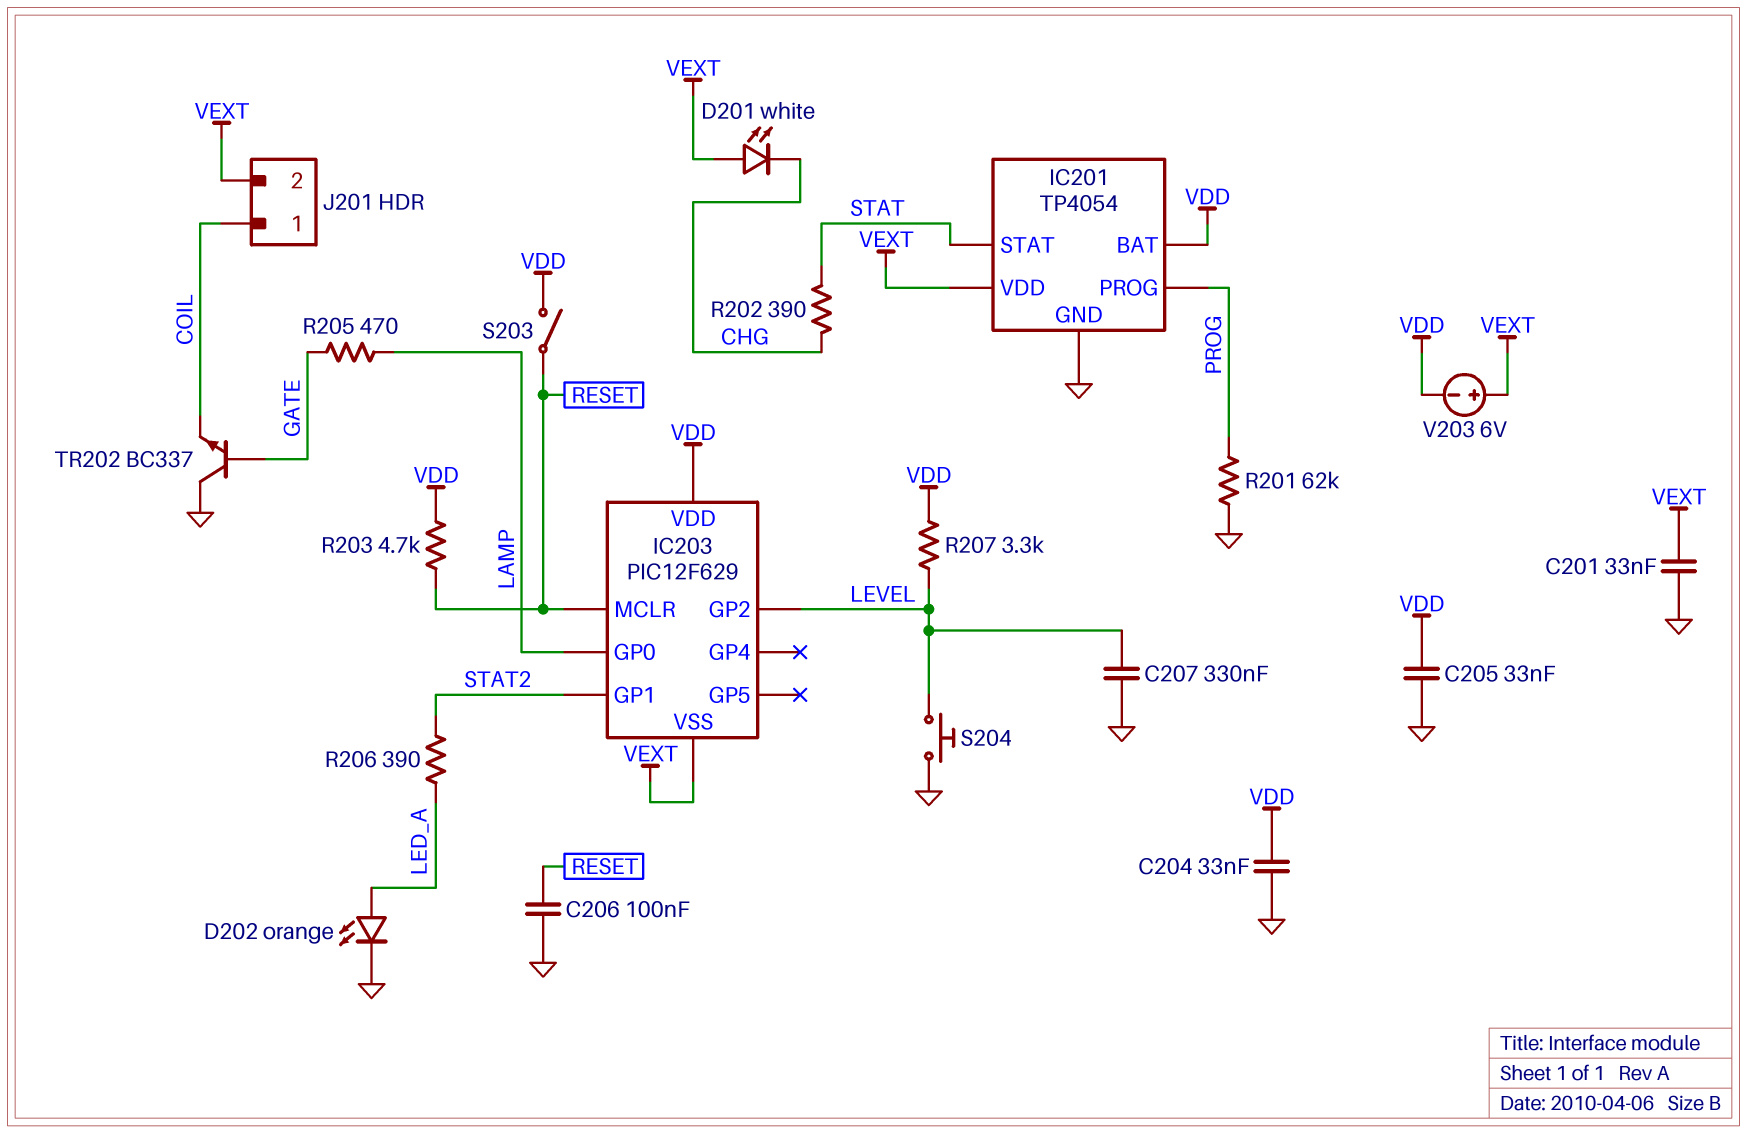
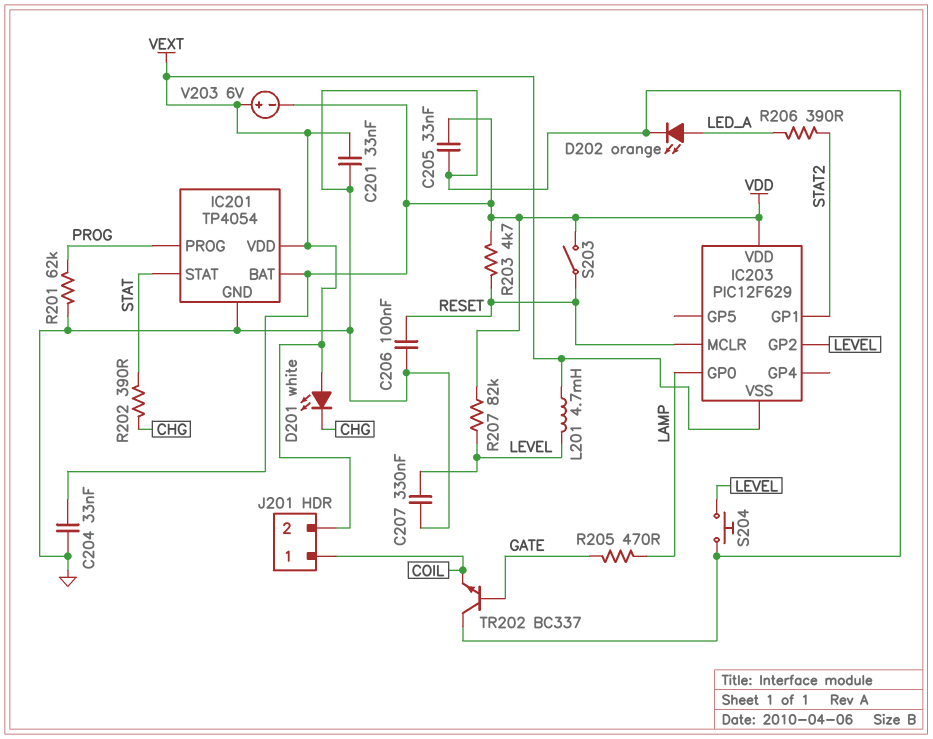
L201: none -> 4.7mH (LEVEL, VEXT)
R207: 3.3k (LEVEL, VDD) -> 82k (LEVEL, VDD)

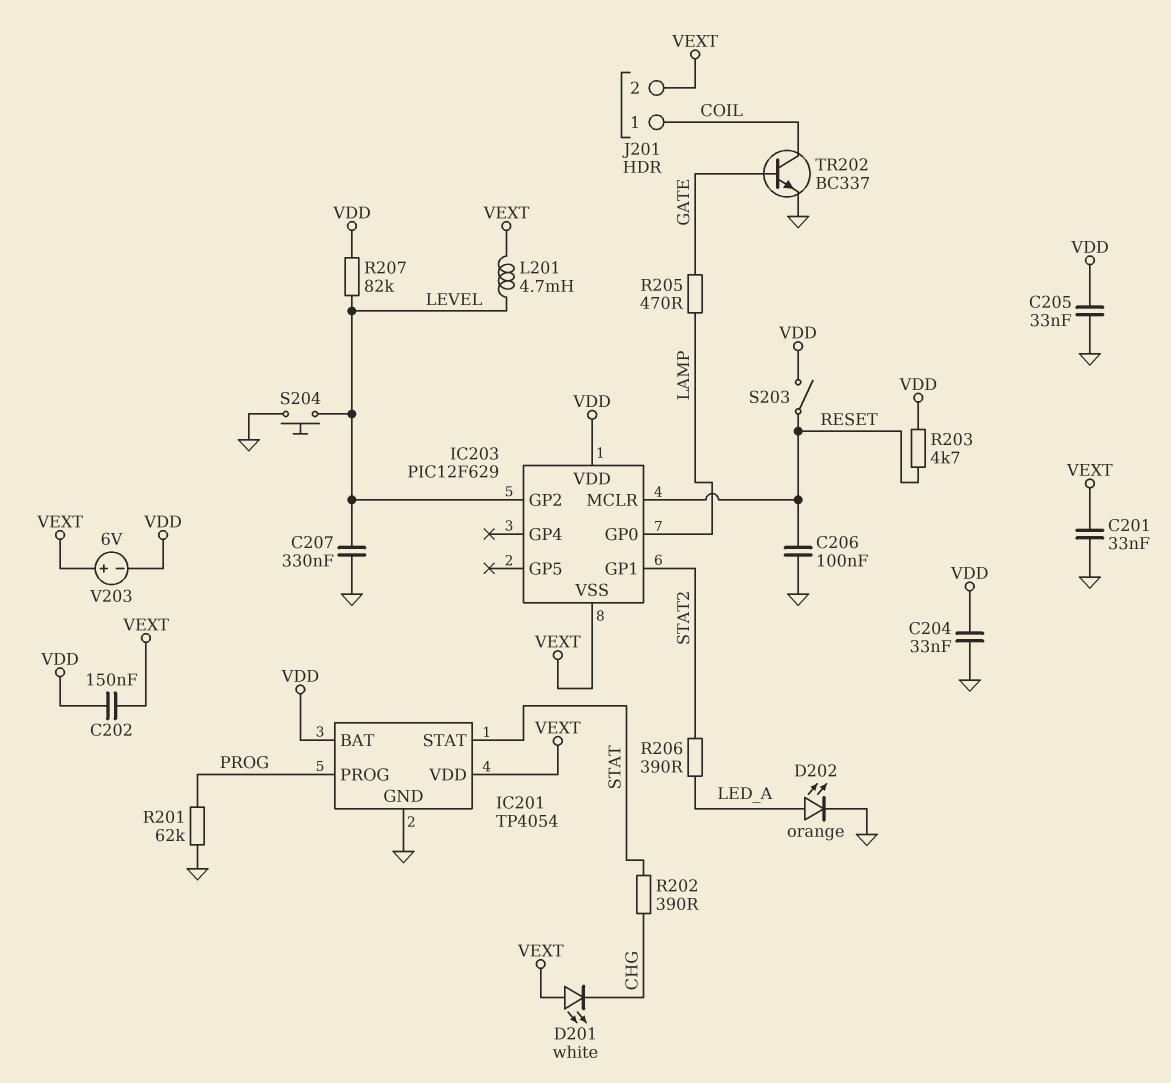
C202: none -> 150nF (VDD, VEXT)
TR202: NPN BC337 (B GATE, C GND, E COIL) -> NPN BC337 (B GATE, C COIL, E GND)

